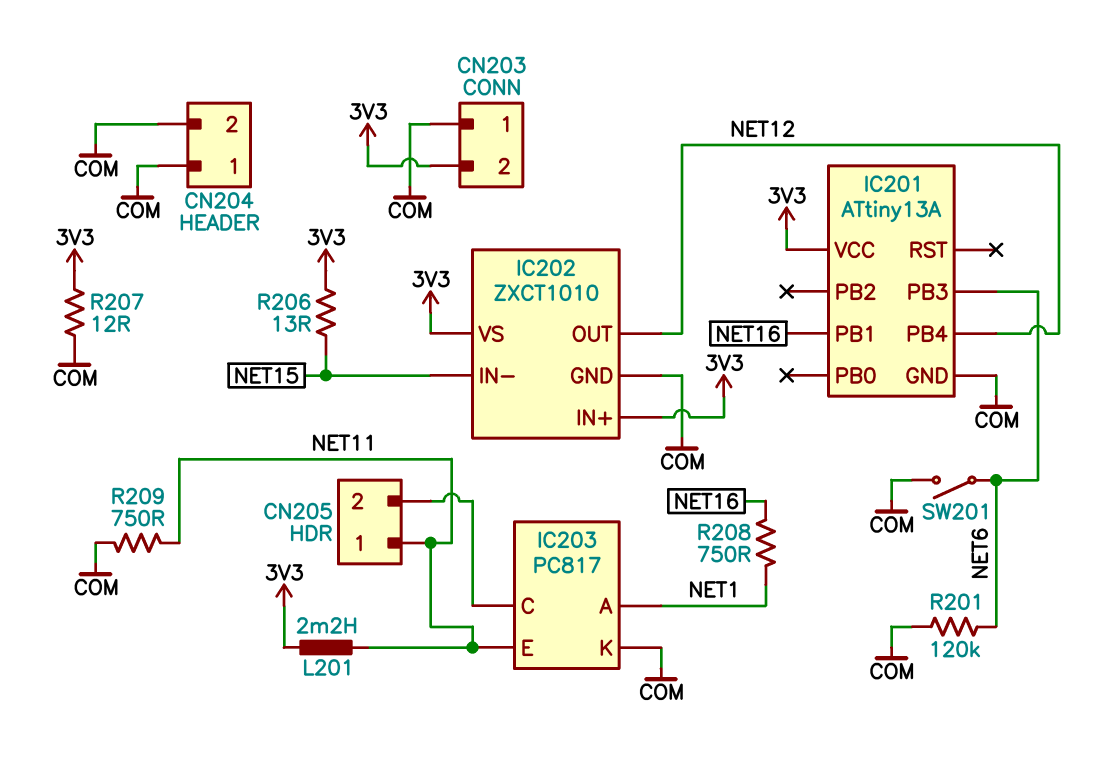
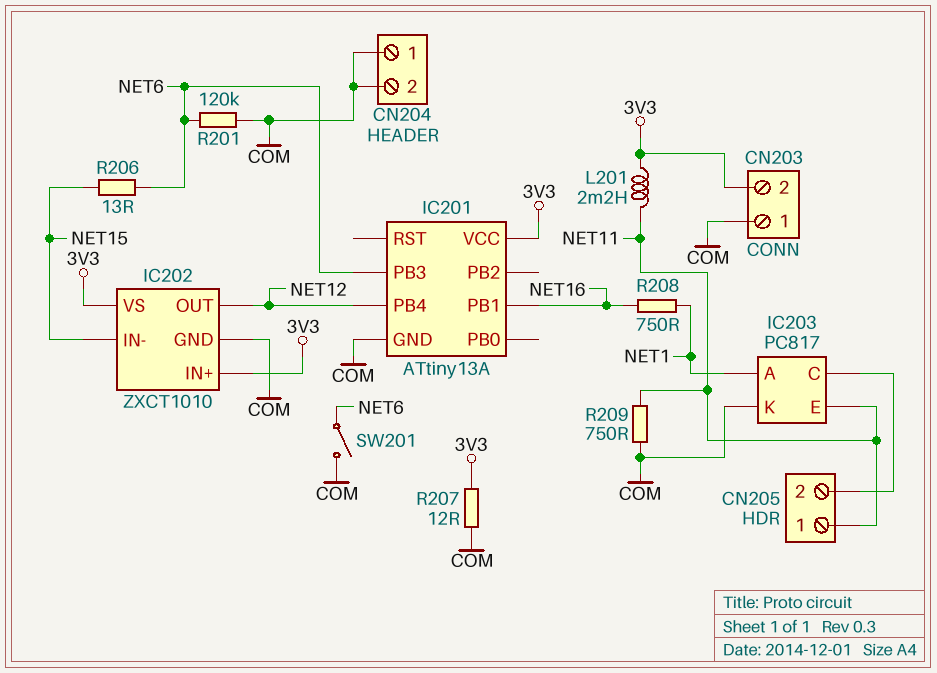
R206: 13 (3V3, NET15) -> 13 (NET6, NET15)

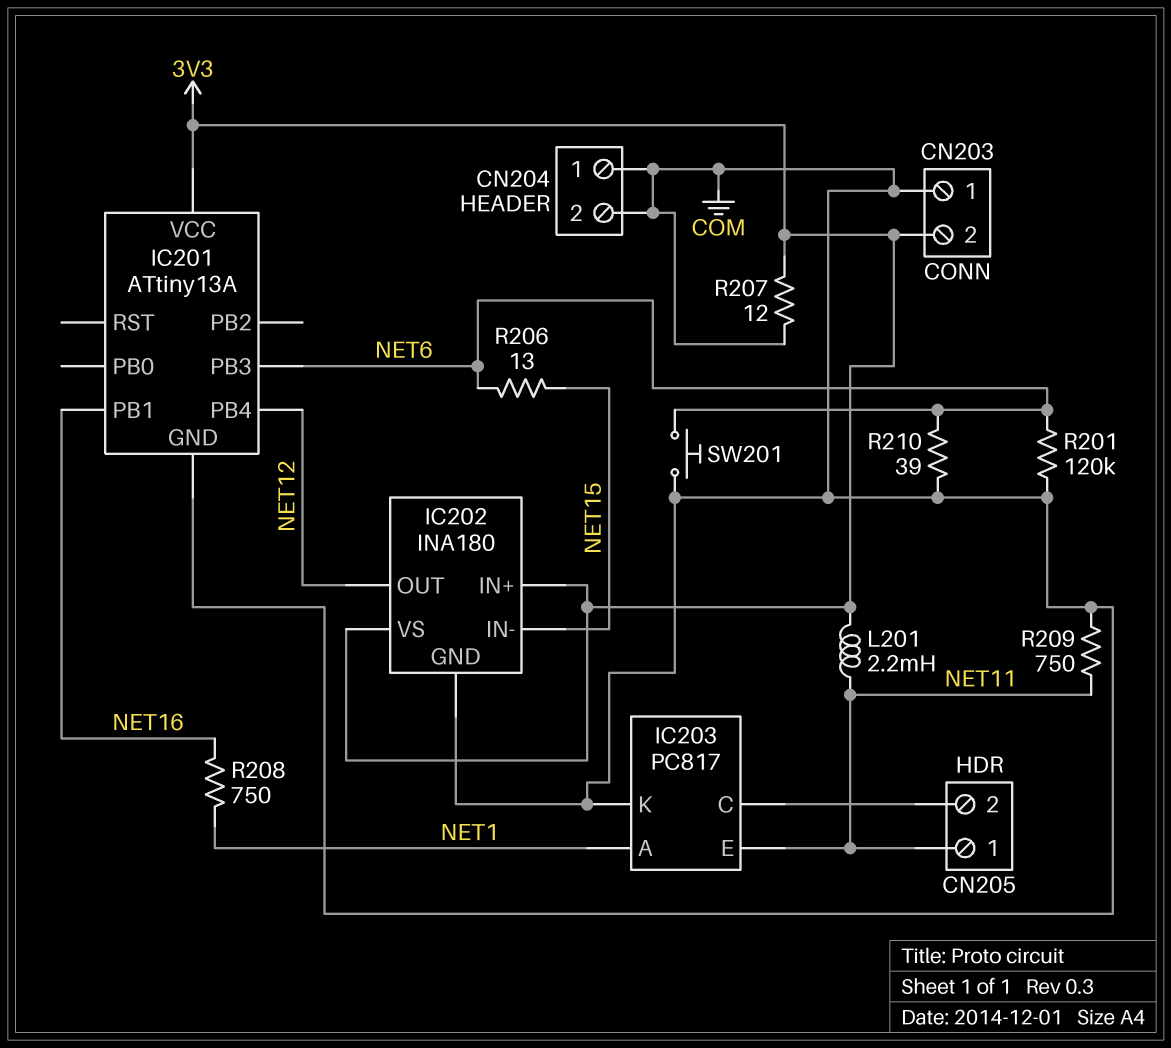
IC202: ZXCT1010 -> INA180
R210: none -> 39 (COM, NET6)
SW201: switch (COM, NET6) -> button (COM, NET6)

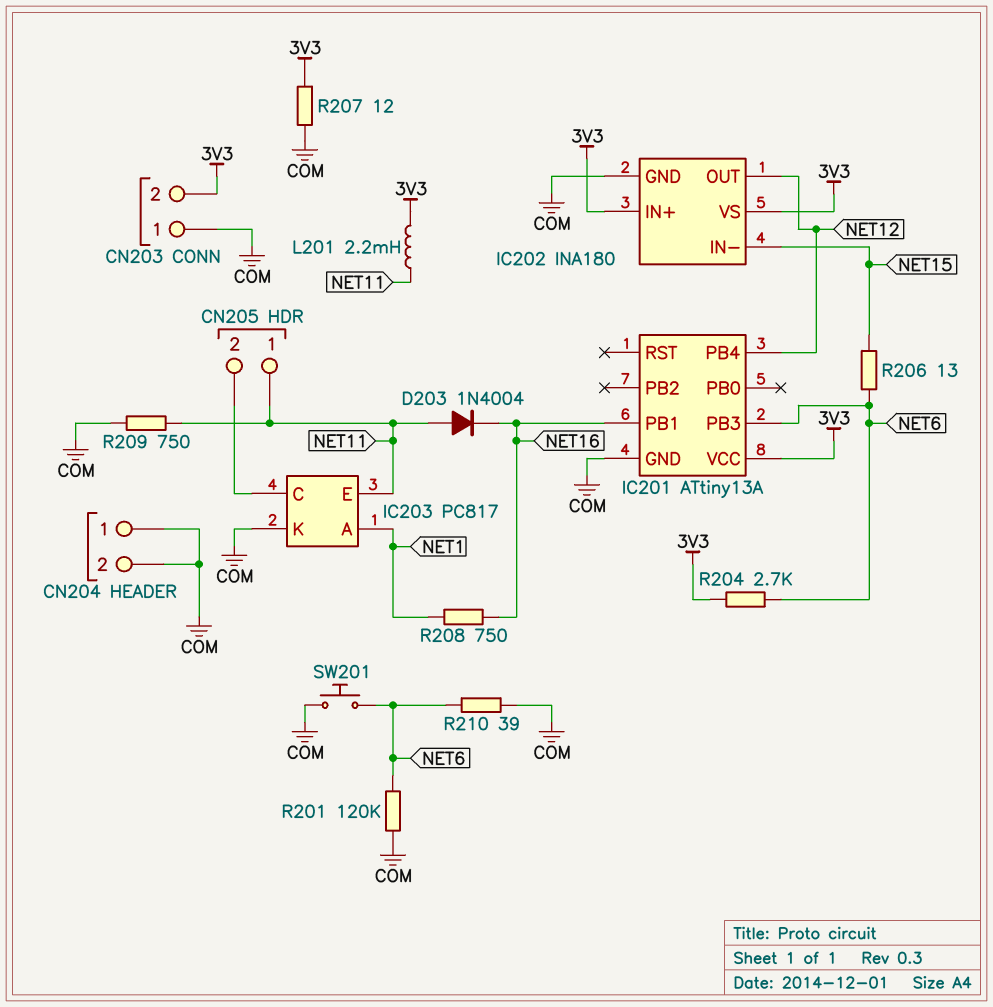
D203: none -> diode 1N4004 (A NET11, K NET16)
R204: none -> 2.7k (3V3, NET6)

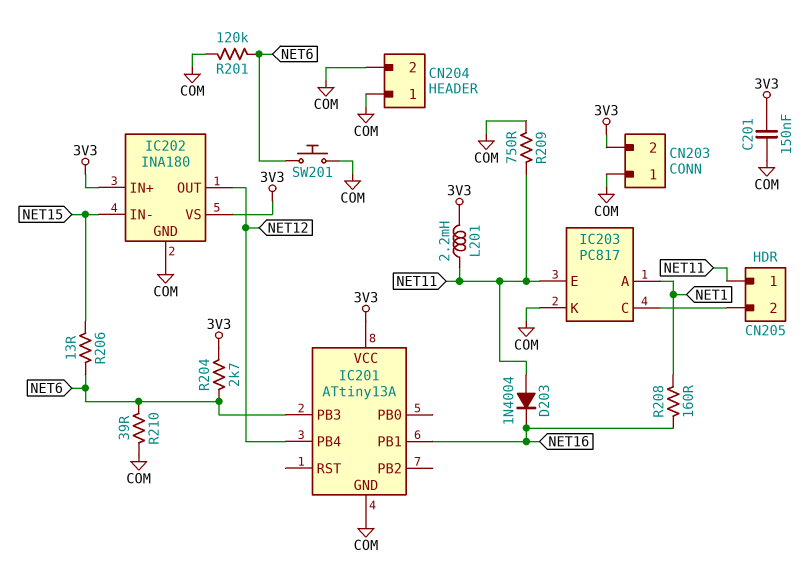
C201: none -> 150nF (3V3, COM)
R207: 12 (3V3, COM) -> none
R208: 750 (NET1, NET16) -> 160 (NET1, NET16)

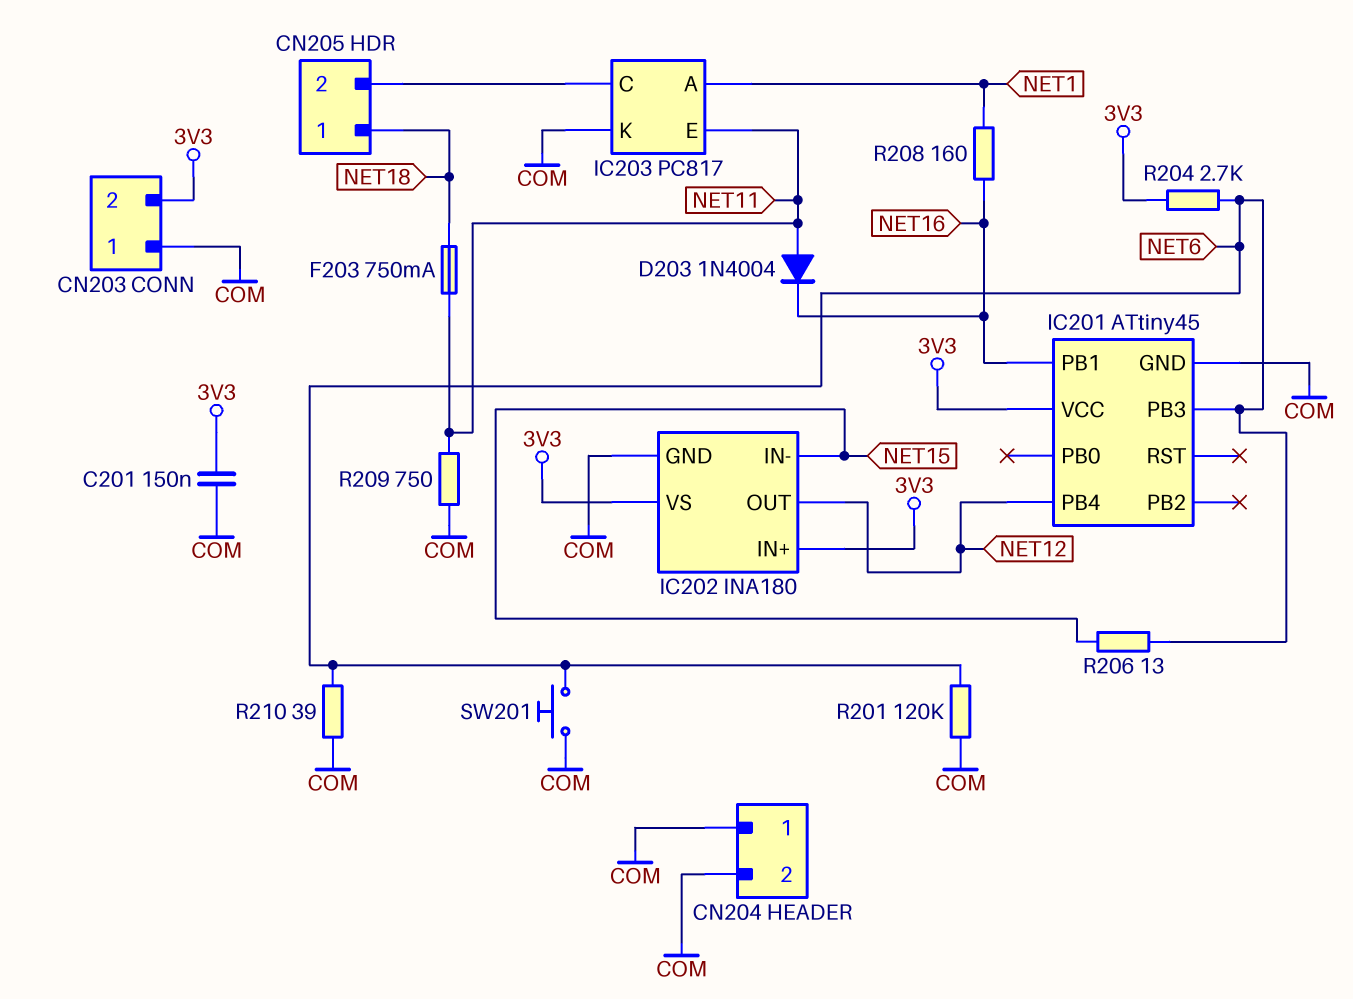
CN205 pin 1: NET11 -> NET18
F203: none -> 750mA (NET11, NET18)
IC201: ATtiny13A -> ATtiny45
L201: 2.2mH (3V3, NET11) -> none

